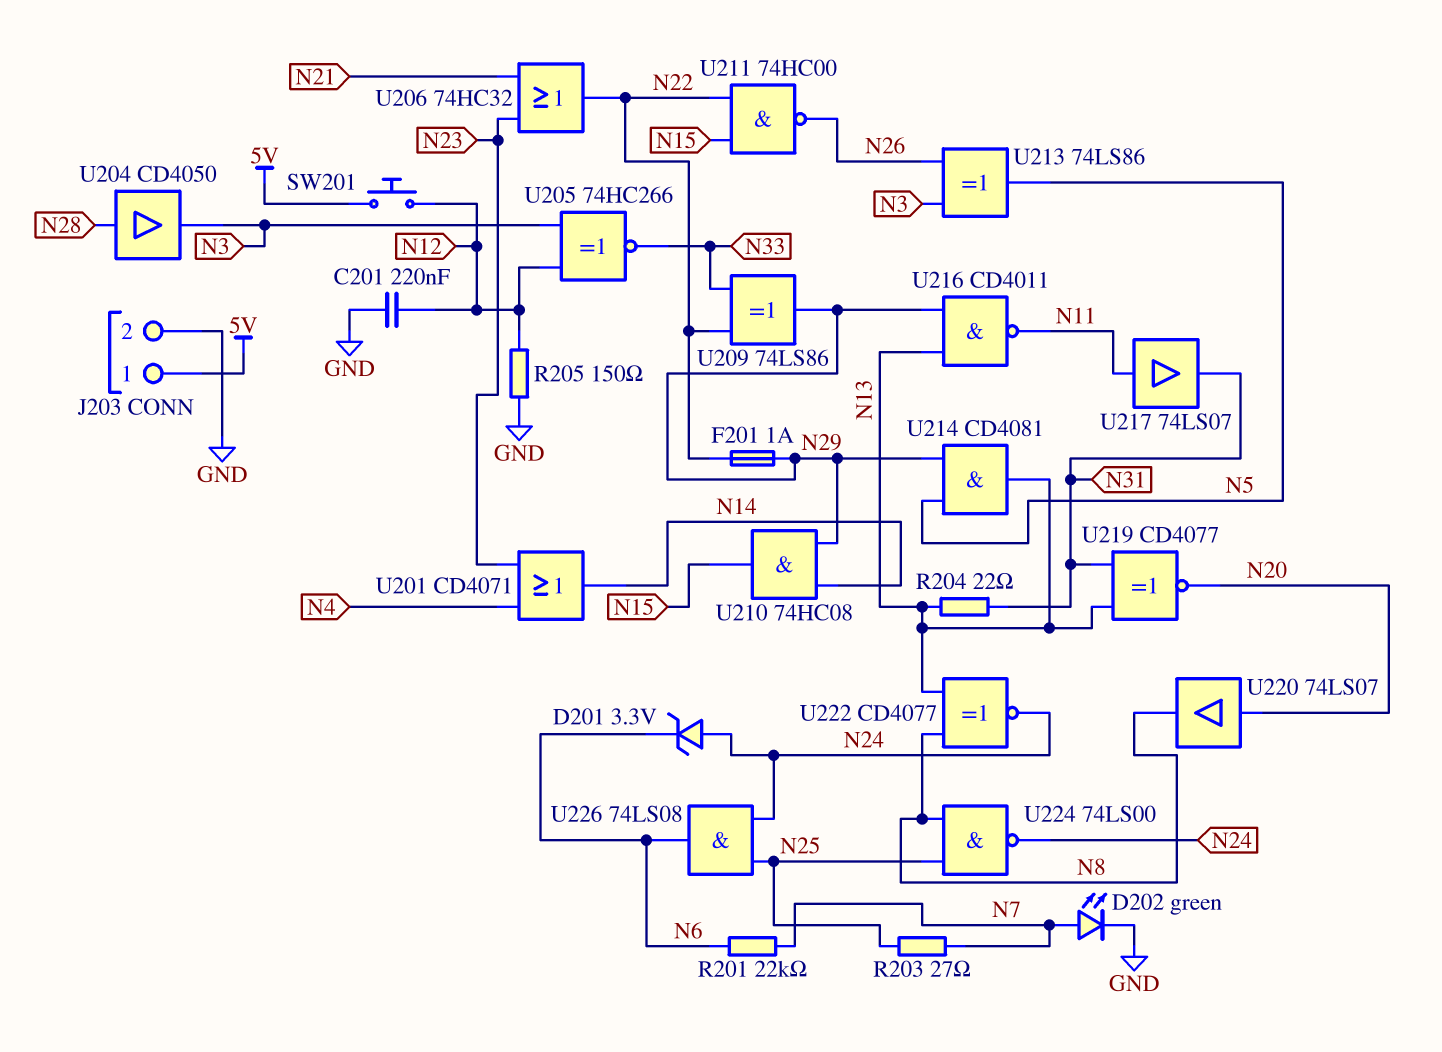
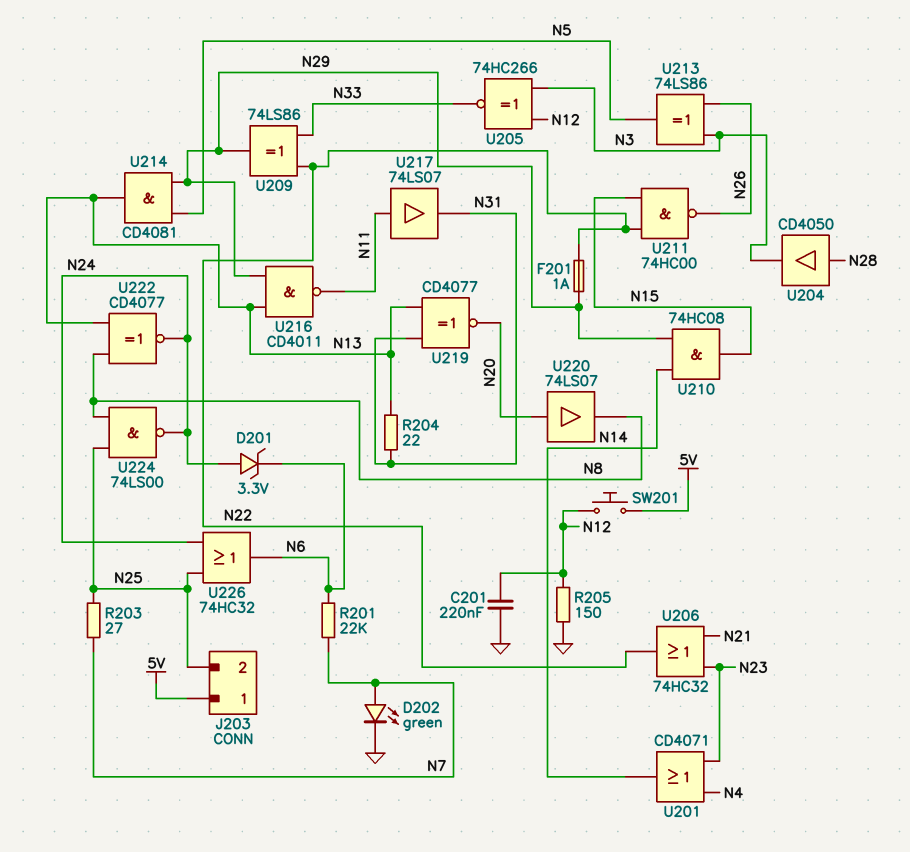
J203 pin 2: GND -> N25
U226: AND 74LS08 (in N24, in N25, out N6) -> OR 74HC32 (in N24, in N25, out N6)

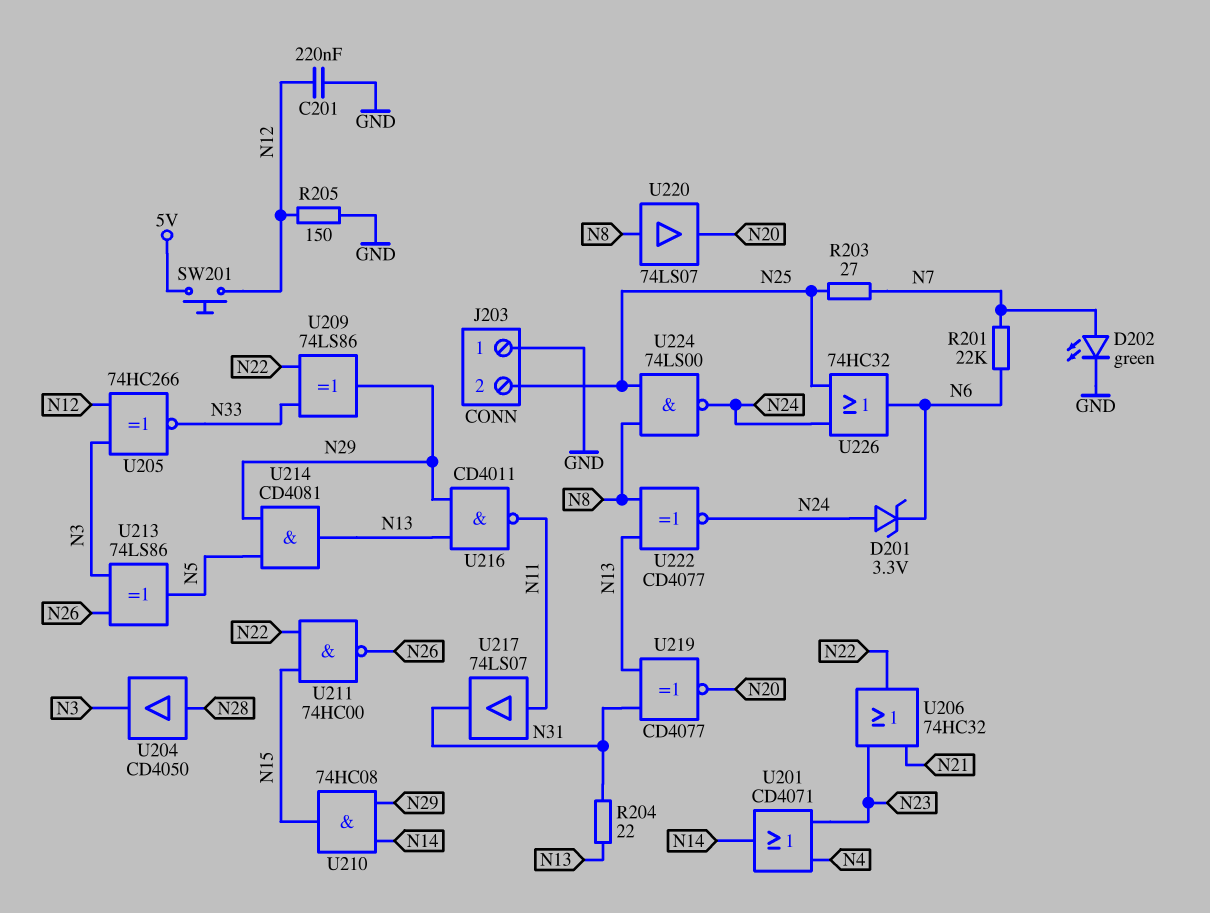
F201: 1A (N22, N29) -> none
J203 pin 1: 5V -> GND
U220: buffer 74LS07 (in N20, out N8) -> buffer 74LS07 (in N8, out N20)

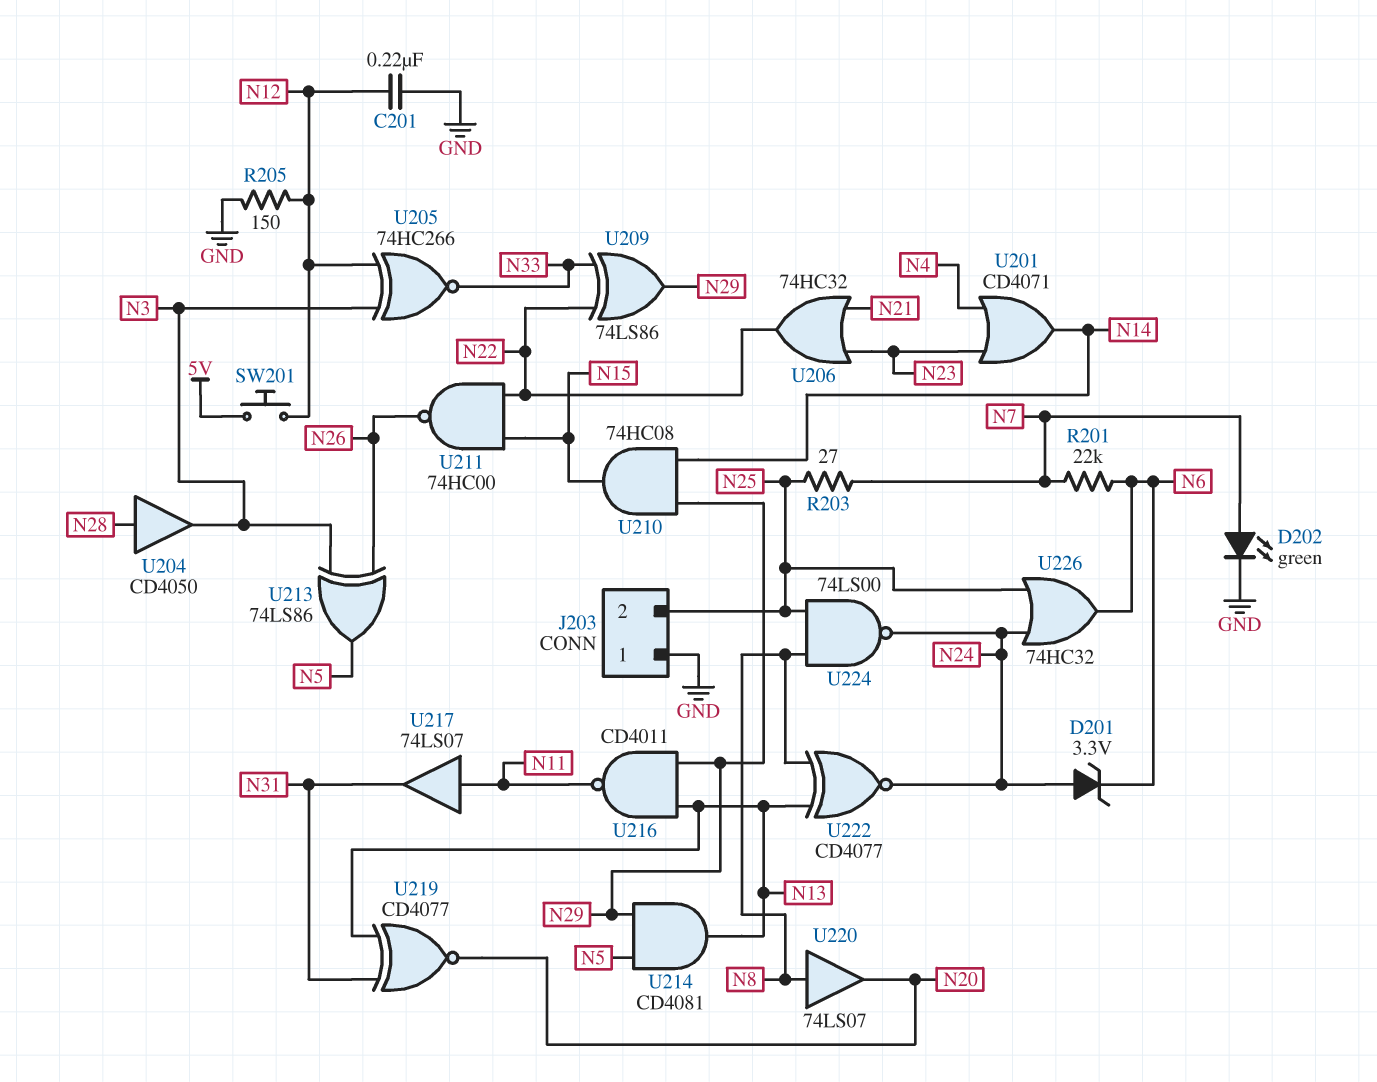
R204: 22 (N13, N31) -> none

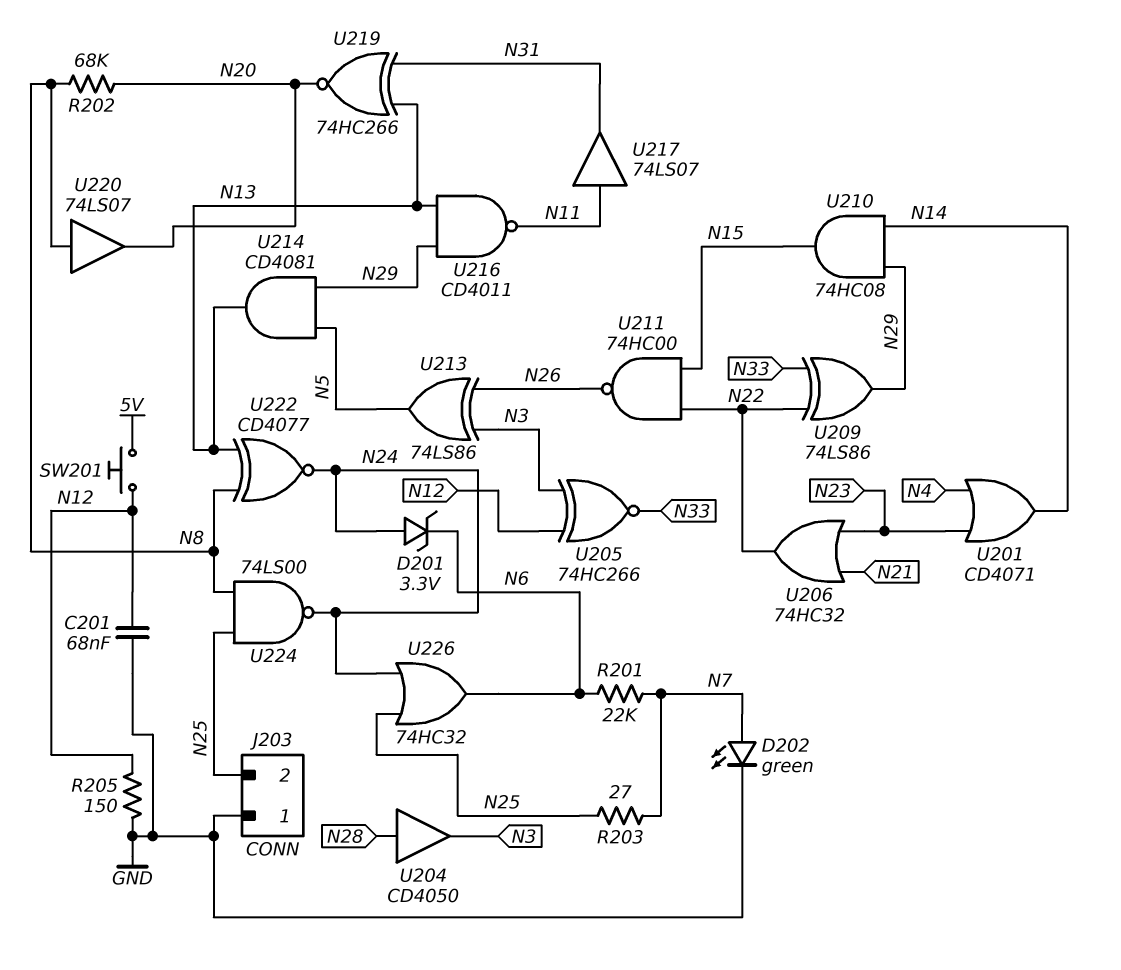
C201: 220nF (GND, N12) -> 68nF (GND, N12)
R202: none -> 68k (N8, N20)
U219: XNOR CD4077 (in N13, in N31, out N20) -> XNOR 74HC266 (in N13, in N31, out N20)

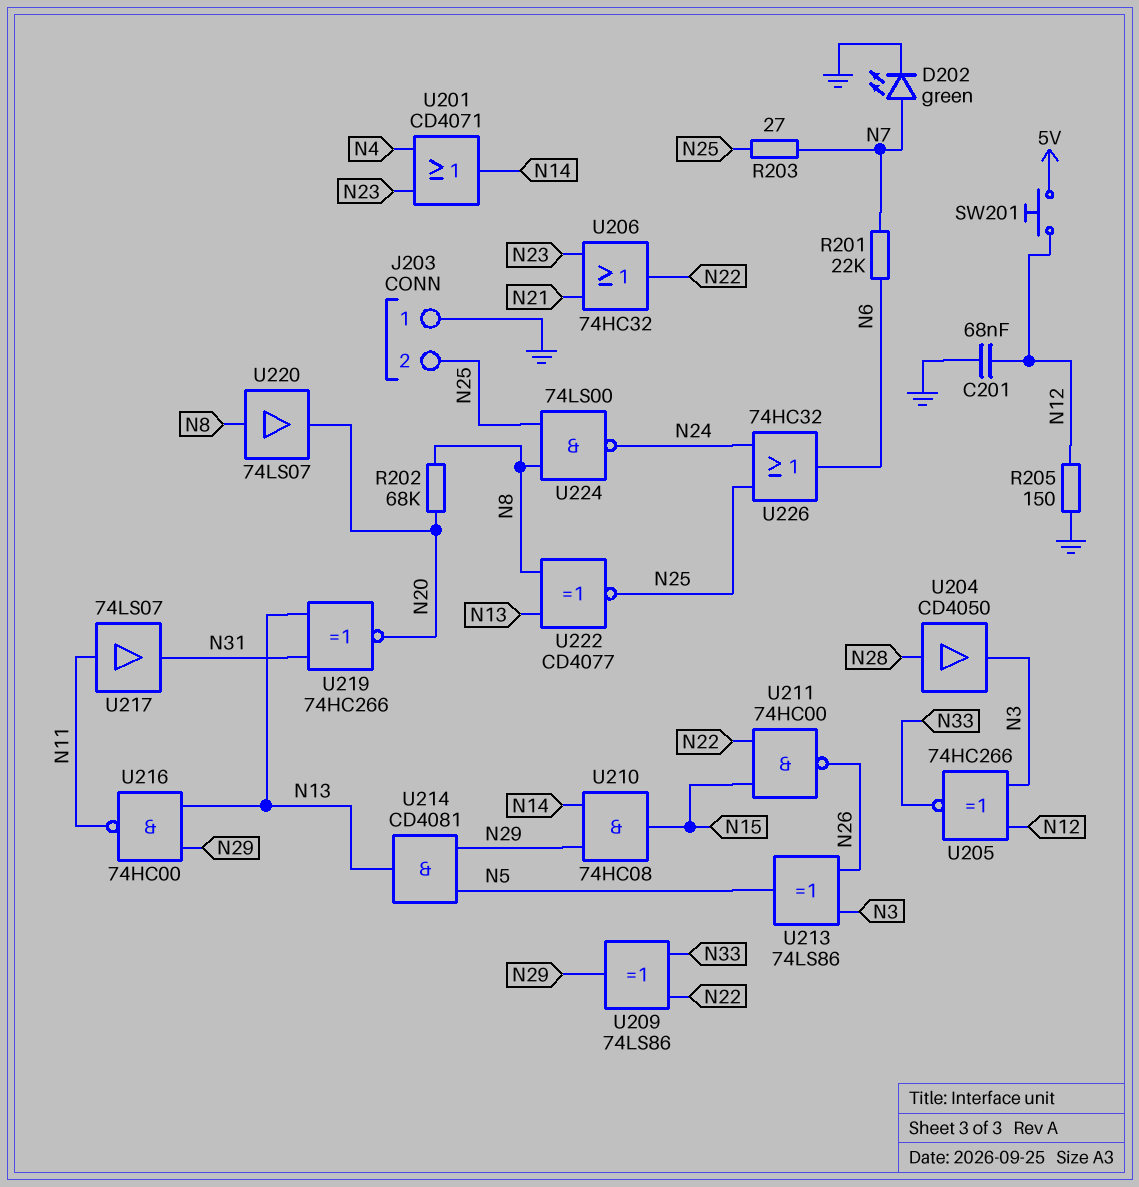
D201: zener 3.3V (A N24, K N6) -> none
U216: NAND CD4011 (in N13, in N29, out N11) -> NAND 74HC00 (in N13, in N29, out N11)
U222: XNOR CD4077 (in N8, in N13, out N24) -> XNOR CD4077 (in N8, in N13, out N25)

